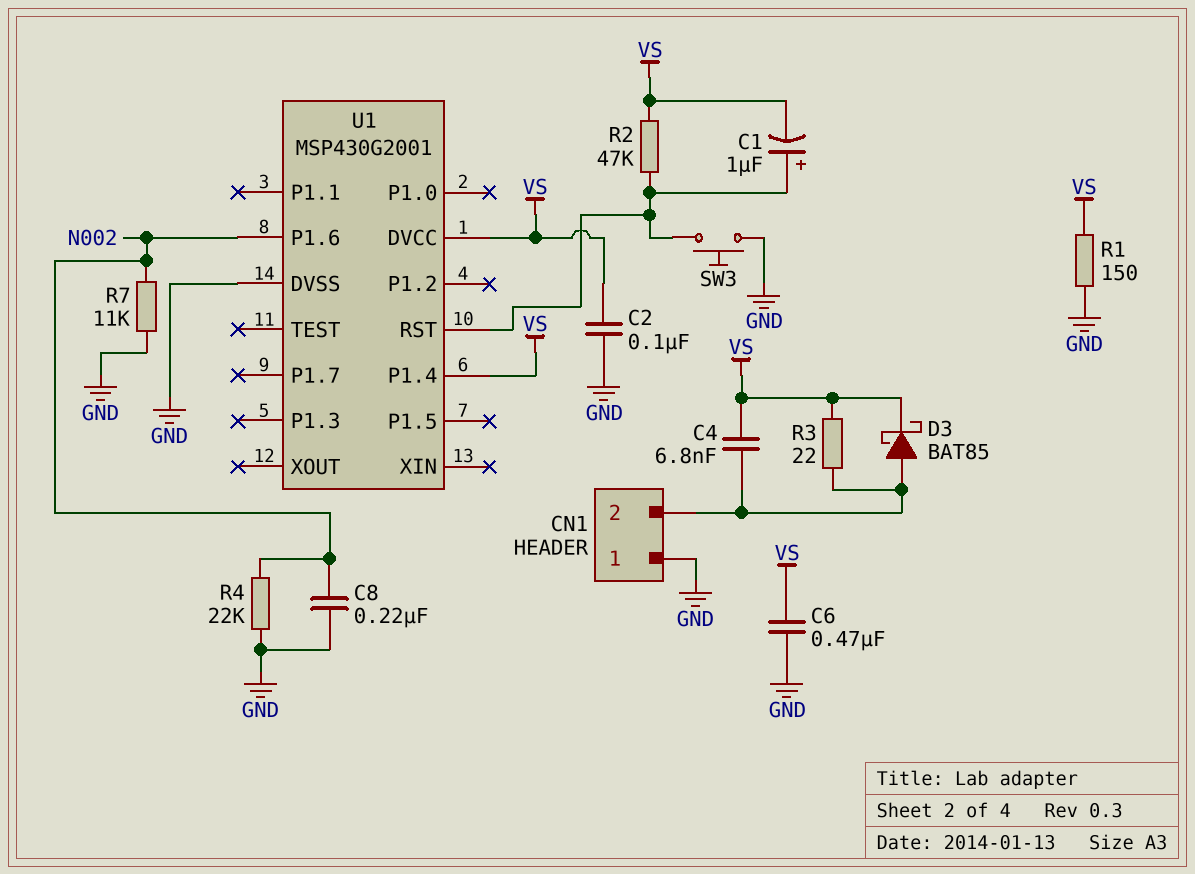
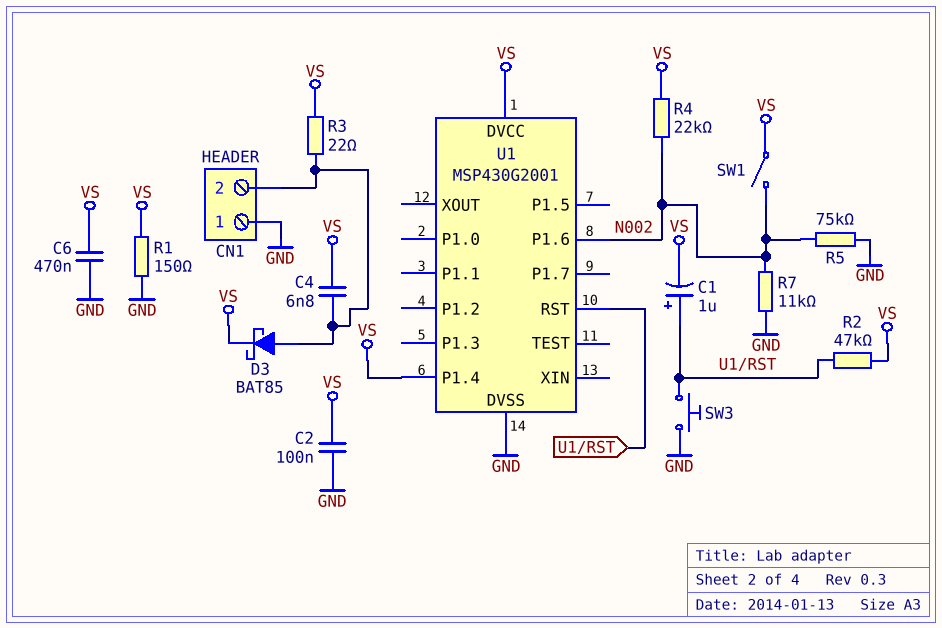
C8: 220nF (GND, N002) -> none
R4: 22k (GND, N002) -> 22k (N002, VS)
R5: none -> 75k (GND, N002)
SW1: none -> switch (N002, VS)

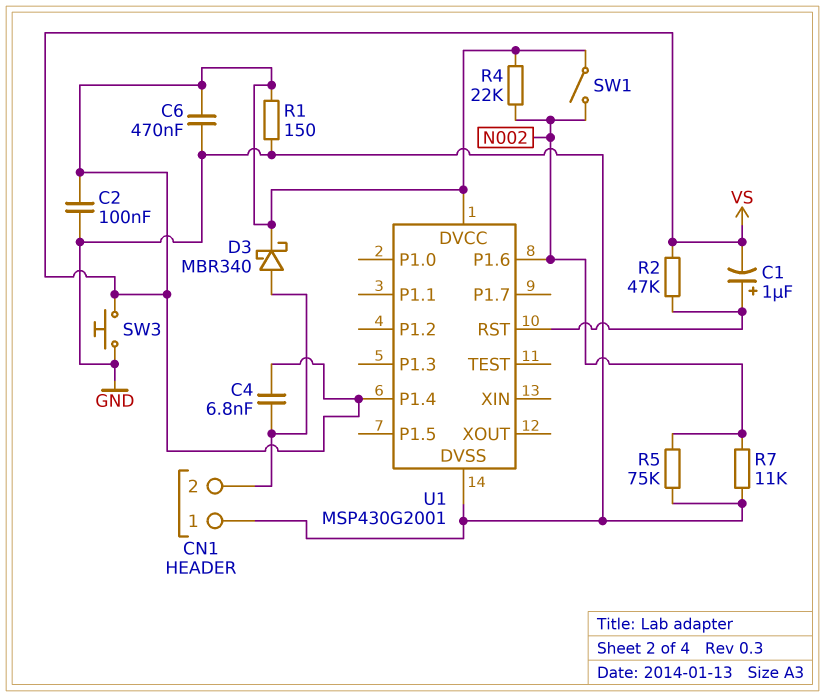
D3: schottky BAT85 (A CN1/2, K VS) -> schottky MBR340 (A CN1/2, K VS)
R3: 22 (CN1/2, VS) -> none
SW3: button (GND, U1/RST) -> button (GND, VS)

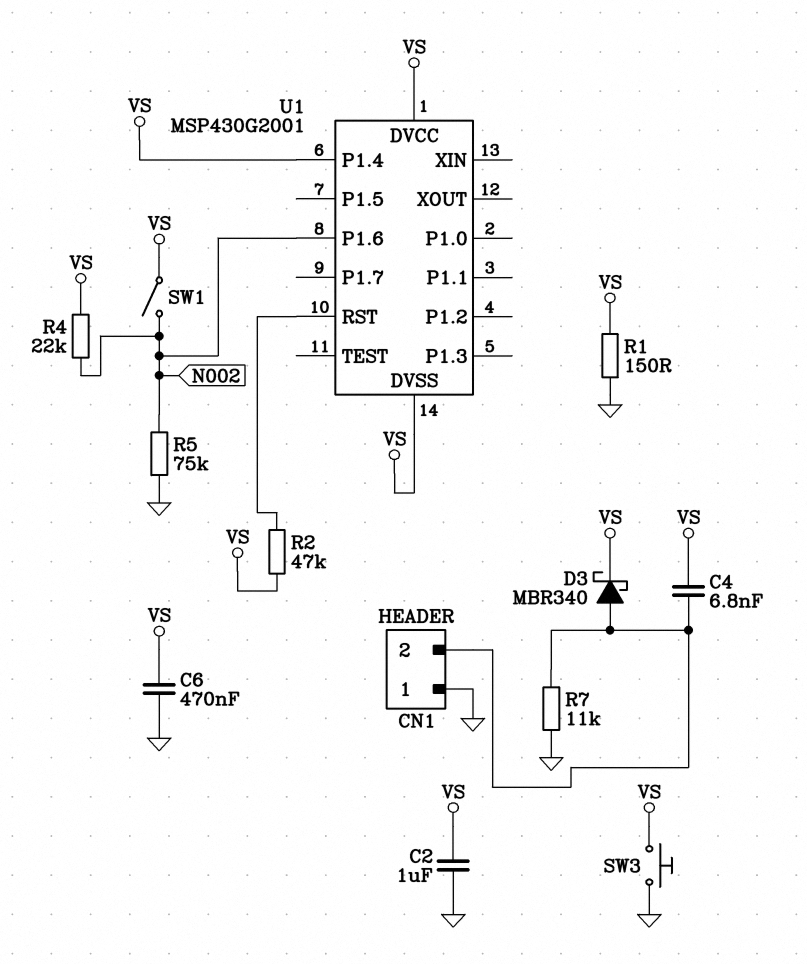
C1: 1uF (plus U1/RST, minus VS) -> none
C2: 100nF (GND, VS) -> 1uF (GND, VS)
R7: 11k (GND, N002) -> 11k (CN1/2, GND)
U1 pin DVSS: GND -> VS

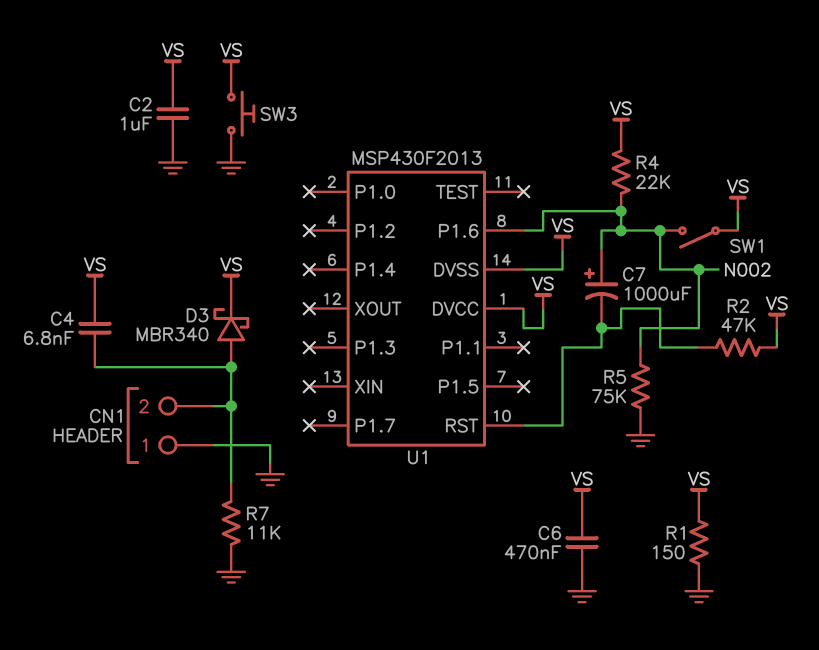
C7: none -> 1000uF (plus N002, minus U1/RST)
U1: MSP430G2001 -> MSP430F2013
U1 pin P1.4: VS -> none

